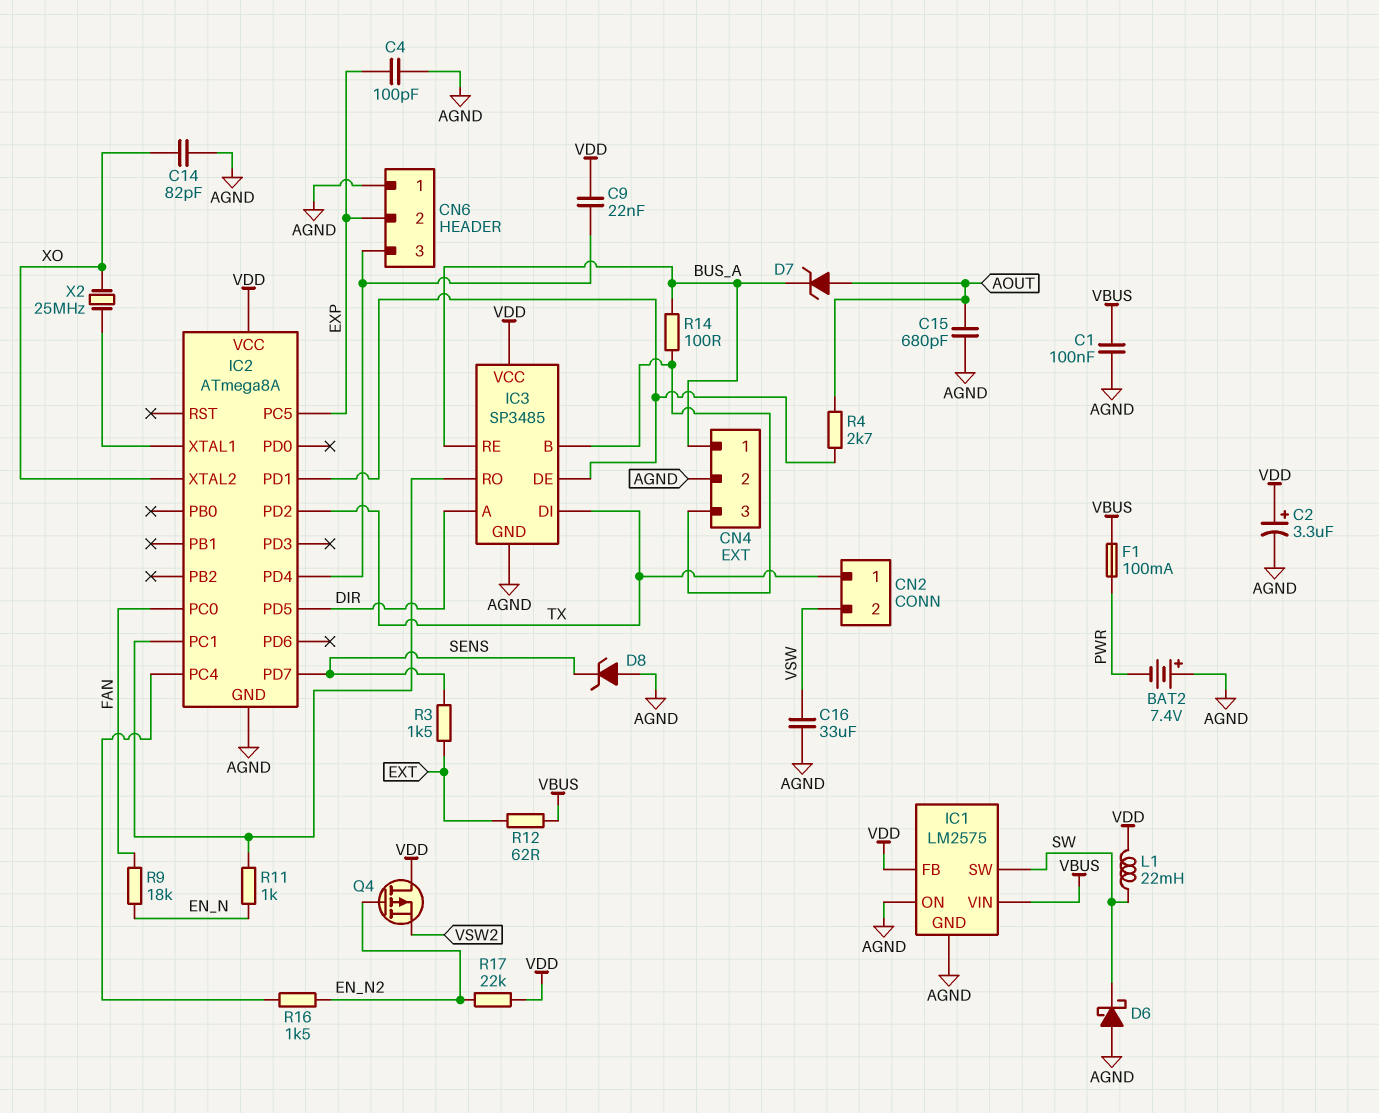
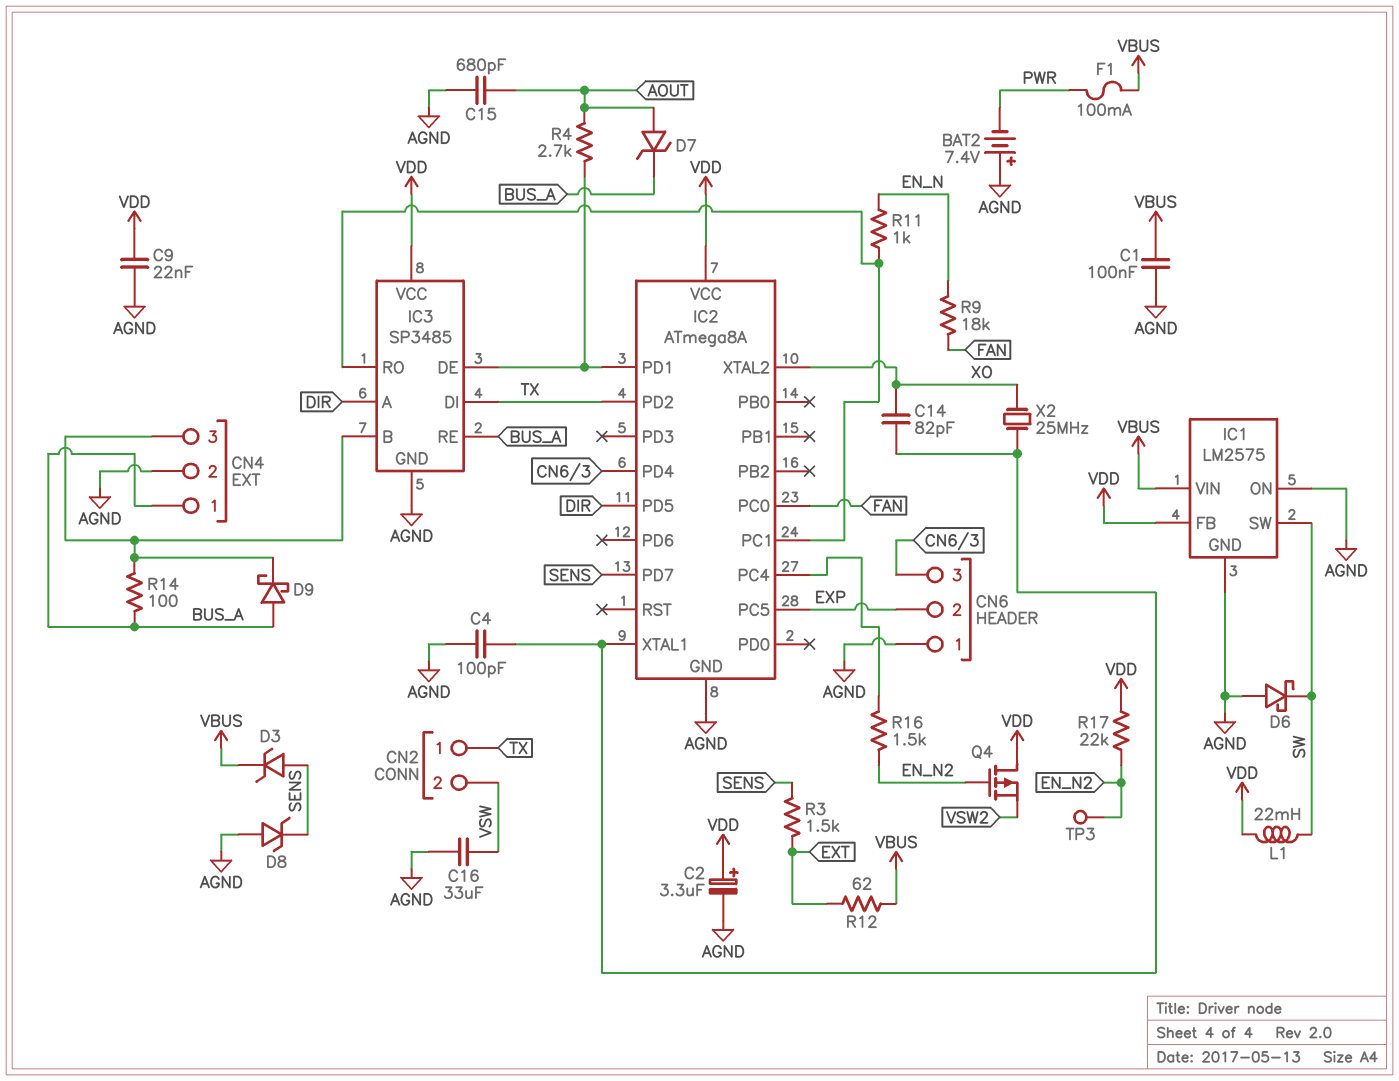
C4: 100pF (AGND, EXP) -> 100pF (AGND, IC2/XTAL1)
C9: 22nF (CN6/3, VDD) -> 22nF (AGND, VDD)
C14: 82pF (AGND, XO) -> 82pF (IC2/XTAL1, XO)
D3: none -> zener (A SENS, K VBUS)
D9: none -> schottky (A BUS_A, K CN4/3)
TP3: none -> test point (EN_N2)

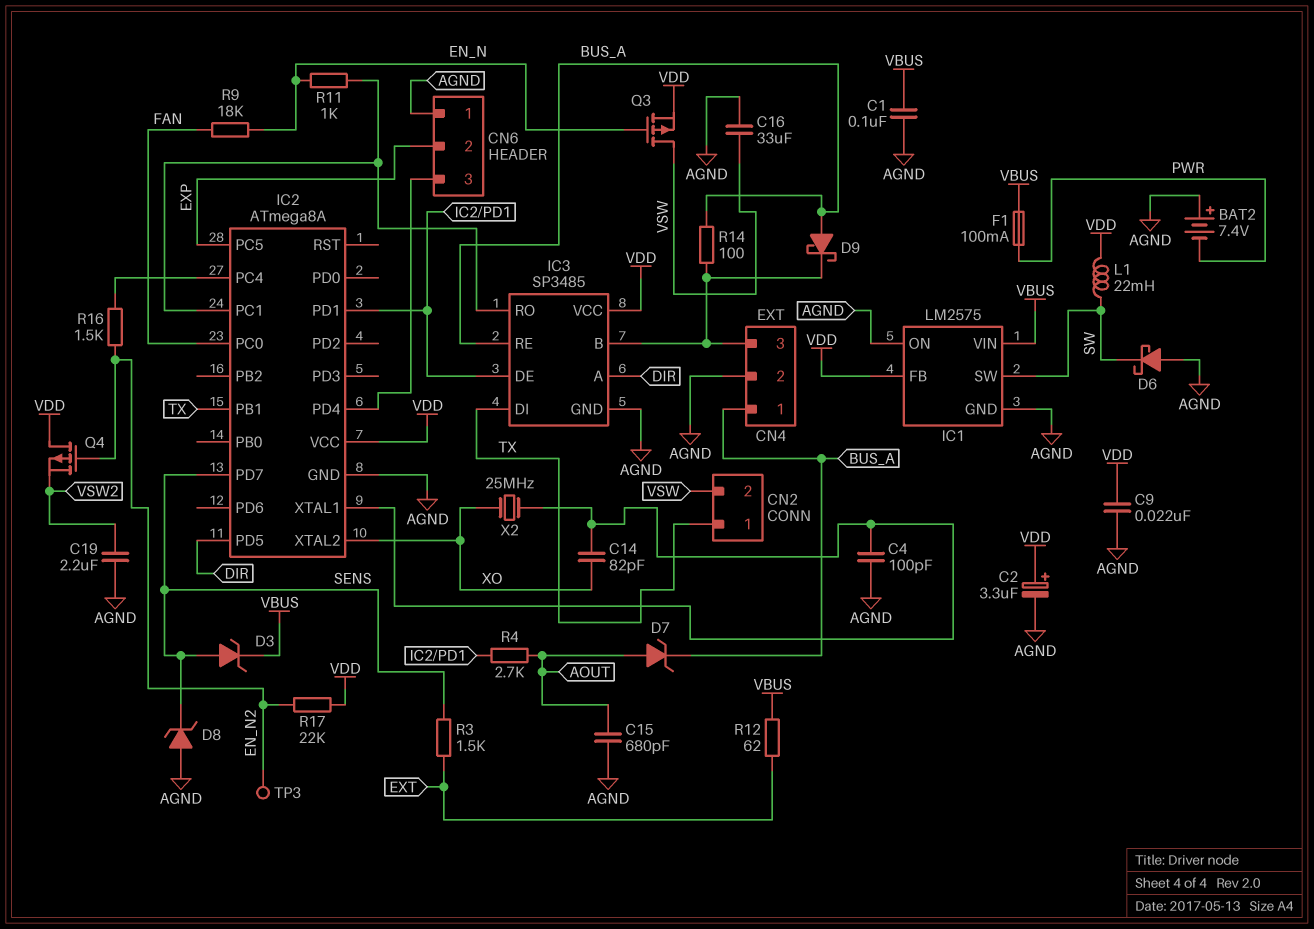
C19: none -> 2.2uF (AGND, VSW2)
IC2 pin PB1: none -> TX
IC2 pin PD2: TX -> none
Q3: none -> PMOS (G EN_N, D VSW, S VDD)

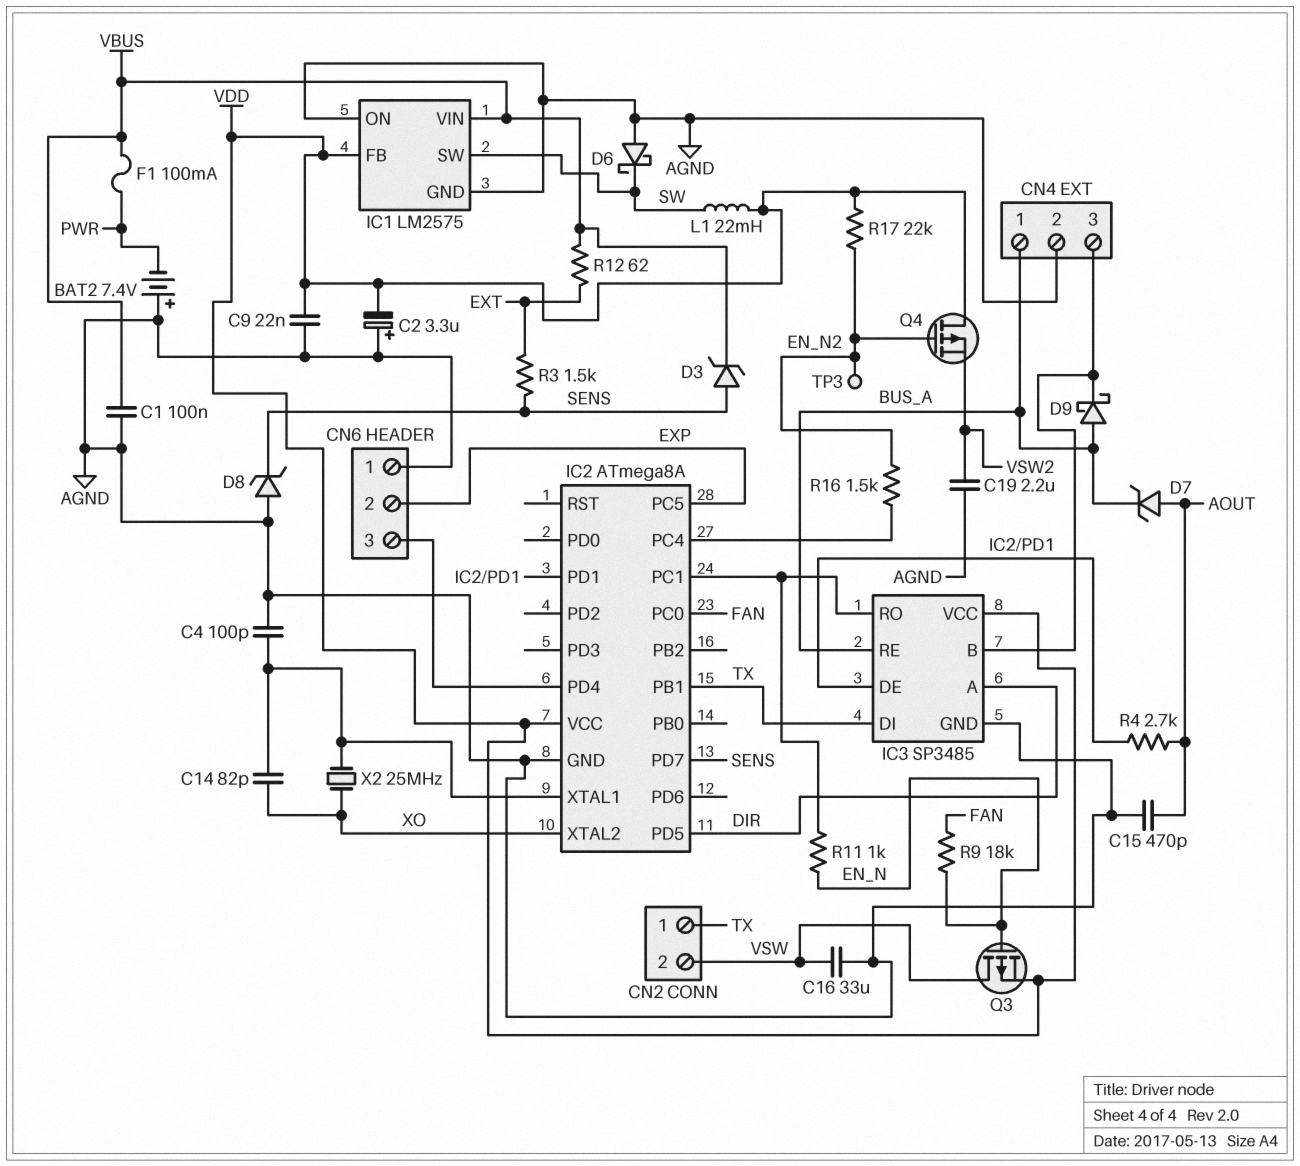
C2: 3.3uF (plus VDD, minus AGND) -> 3.3uF (plus AGND, minus VDD)
C15: 680pF (AGND, AOUT) -> 470pF (AGND, AOUT)
R14: 100 (BUS_A, CN4/3) -> none

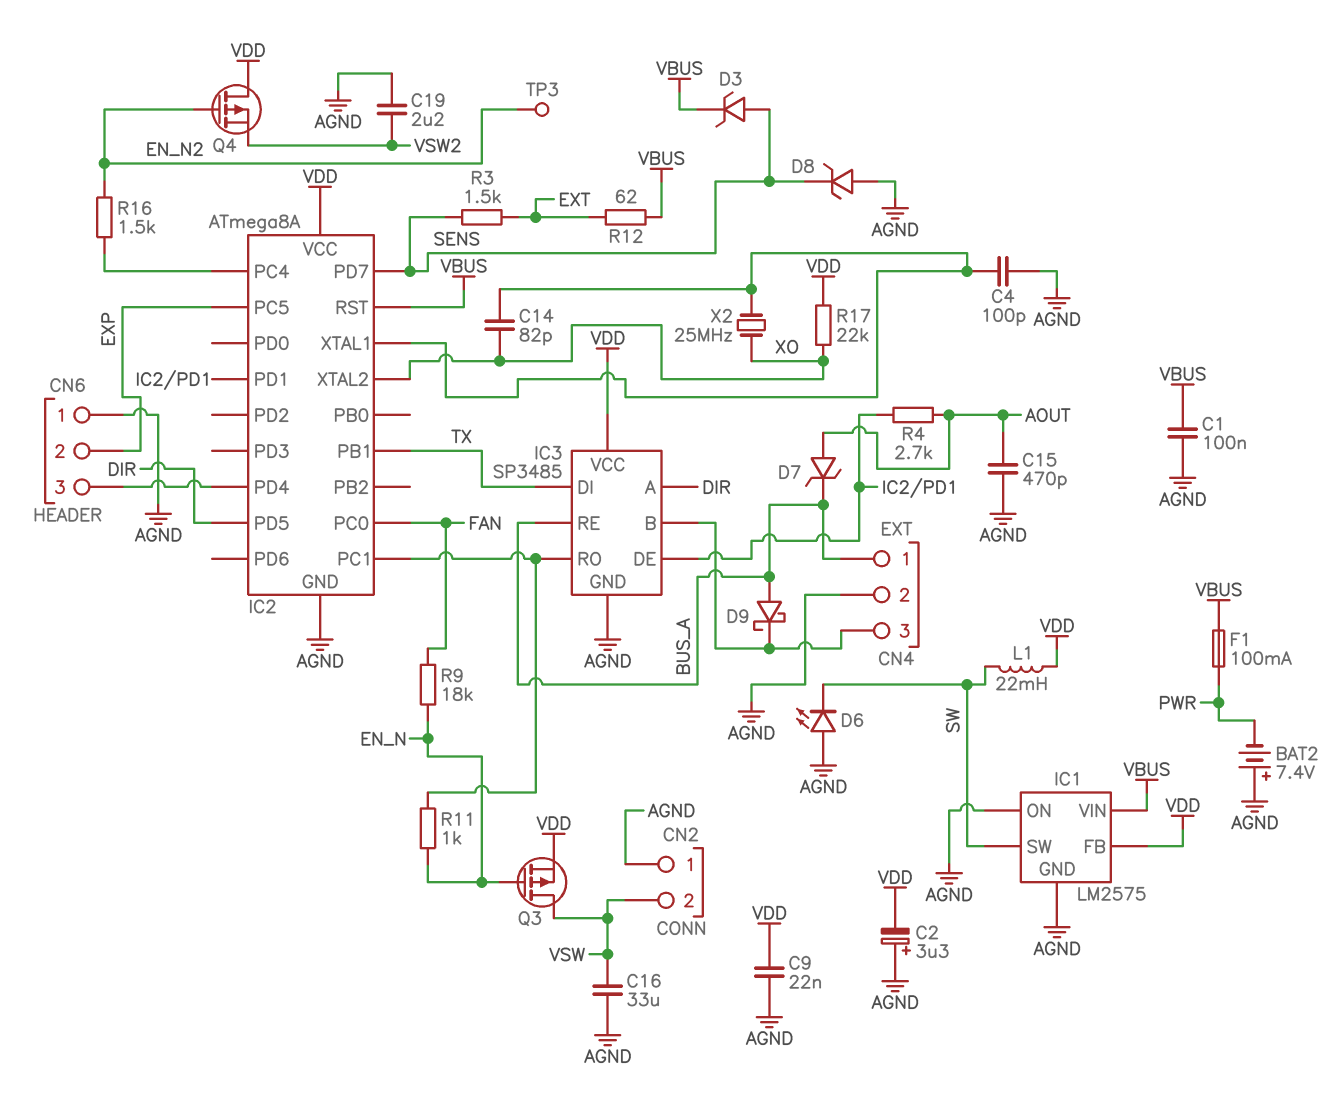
CN2 pin 1: TX -> AGND
D6: schottky (A AGND, K SW) -> LED (A AGND, K SW)
IC2 pin RST: none -> VBUS
R17: 22k (EN_N2, VDD) -> 22k (VDD, XO)

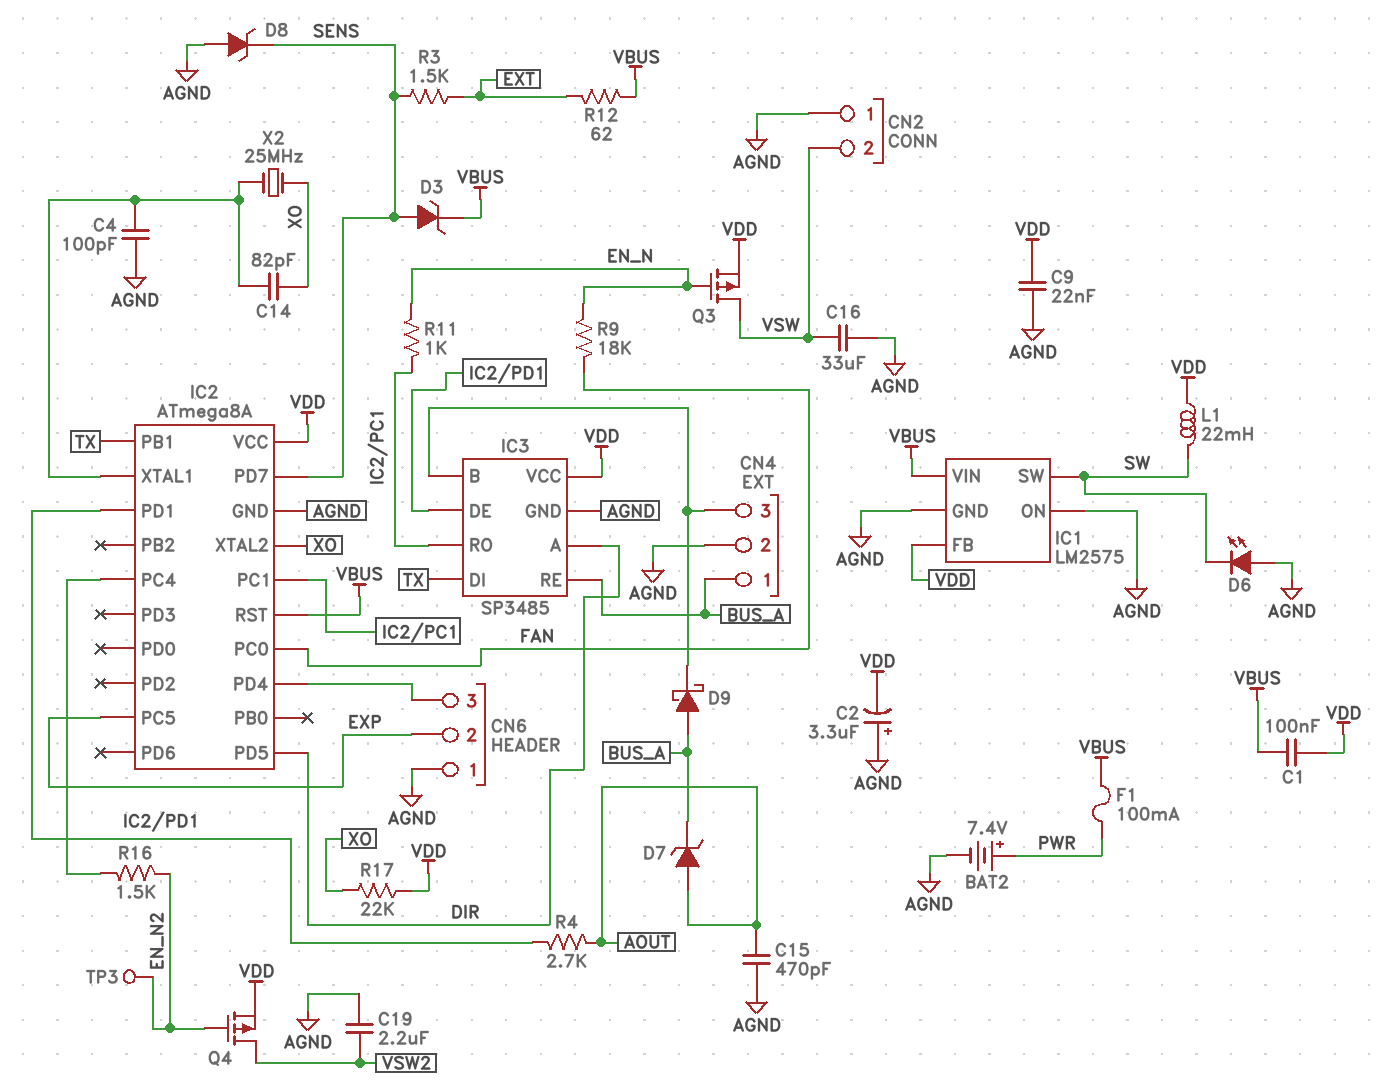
BAT2: 7.4V (plus AGND, minus PWR) -> 7.4V (plus PWR, minus AGND)
C1: 100nF (AGND, VBUS) -> 100nF (VBUS, VDD)
Q4: PMOS (G EN_N2, D VDD, S VSW2) -> PMOS (G EN_N2, D VSW2, S VDD)

